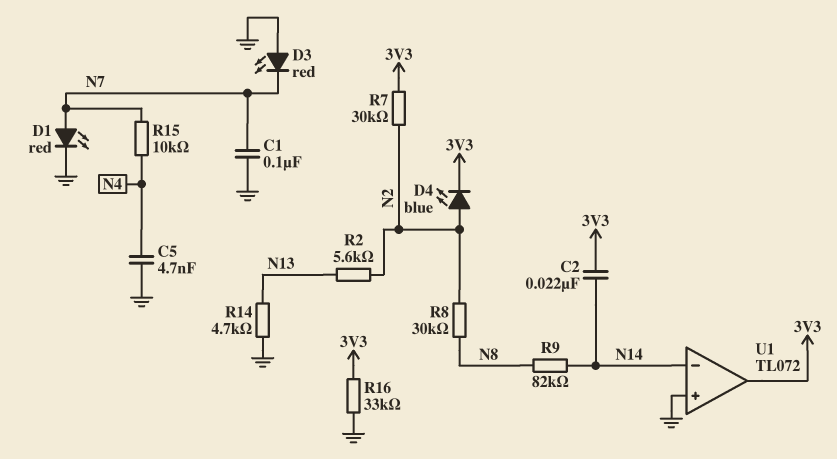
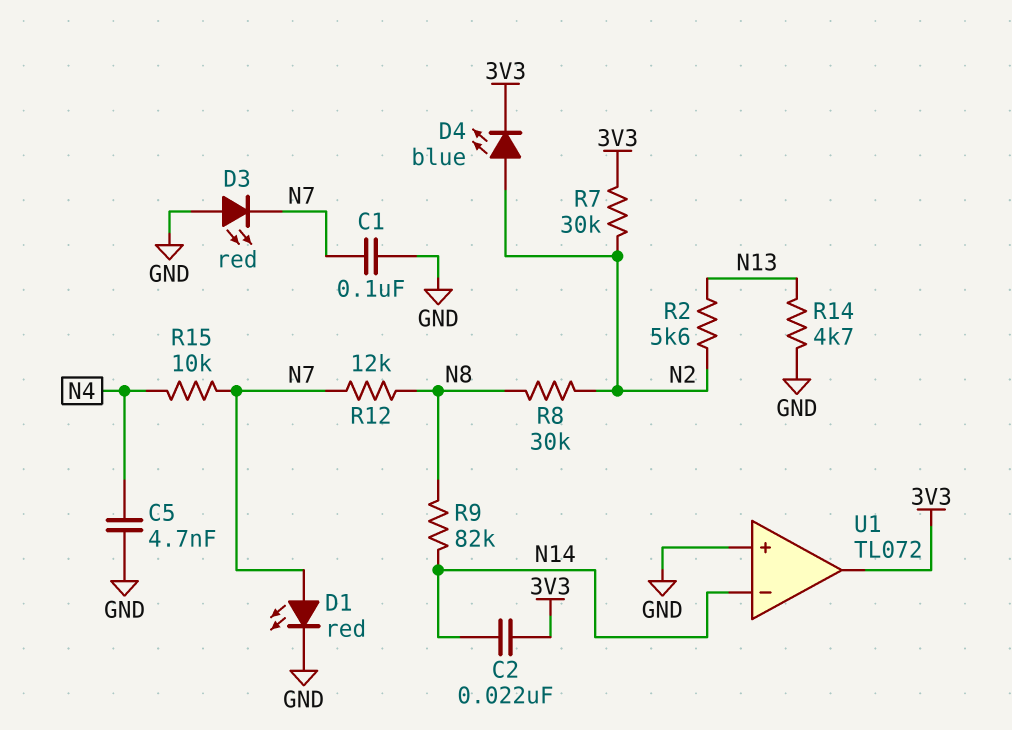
R12: none -> 12k (N7, N8)
R16: 33k (3V3, GND) -> none

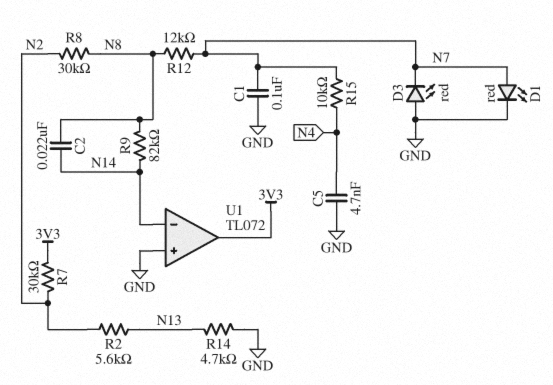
C2: 22nF (3V3, N14) -> 22nF (N8, N14)
D4: LED blue (A N2, K 3V3) -> none

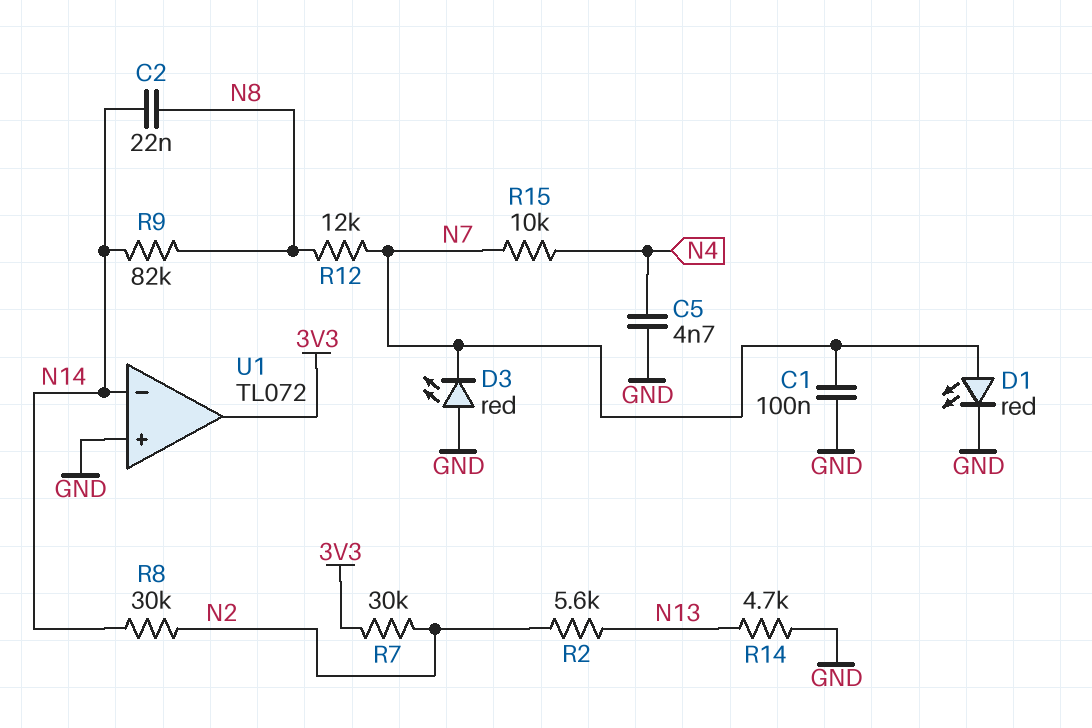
R8: 30k (N2, N8) -> 30k (N2, N14)

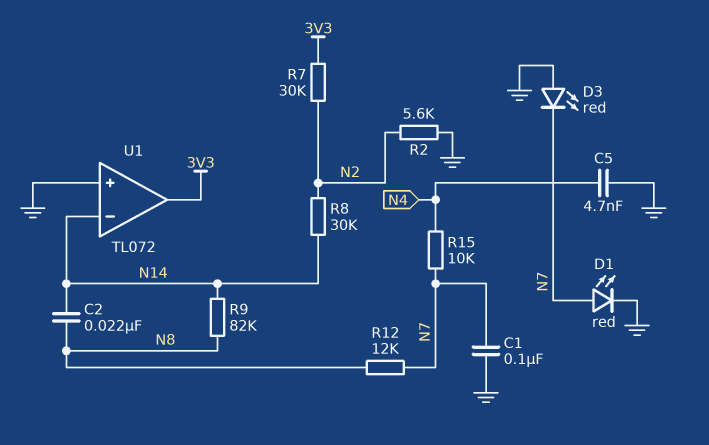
R2: 5.6k (N2, N13) -> 5.6k (GND, N2)
R14: 4.7k (GND, N13) -> none

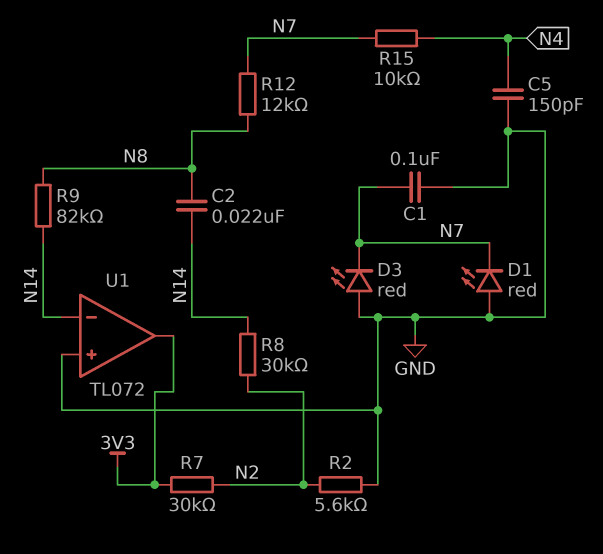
C5: 4.7nF (GND, N4) -> 150pF (GND, N4)
D1: LED red (A N7, K GND) -> LED red (A GND, K N7)

